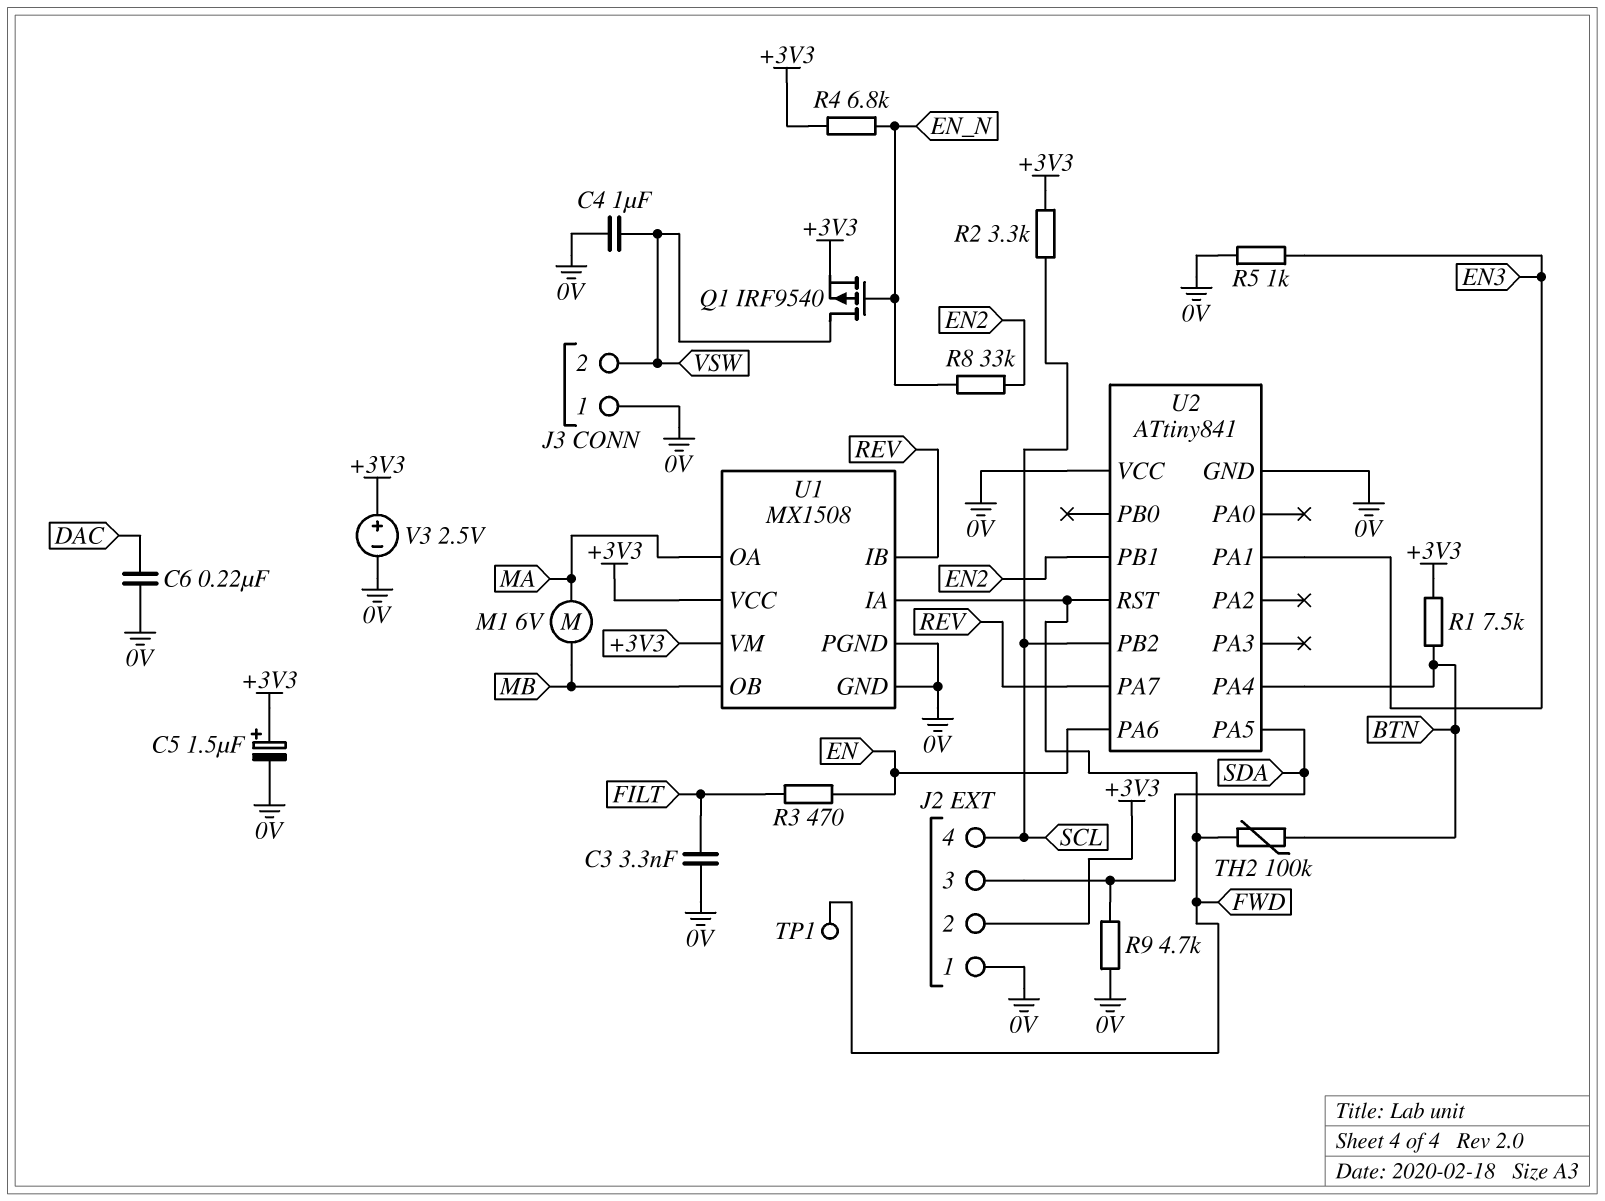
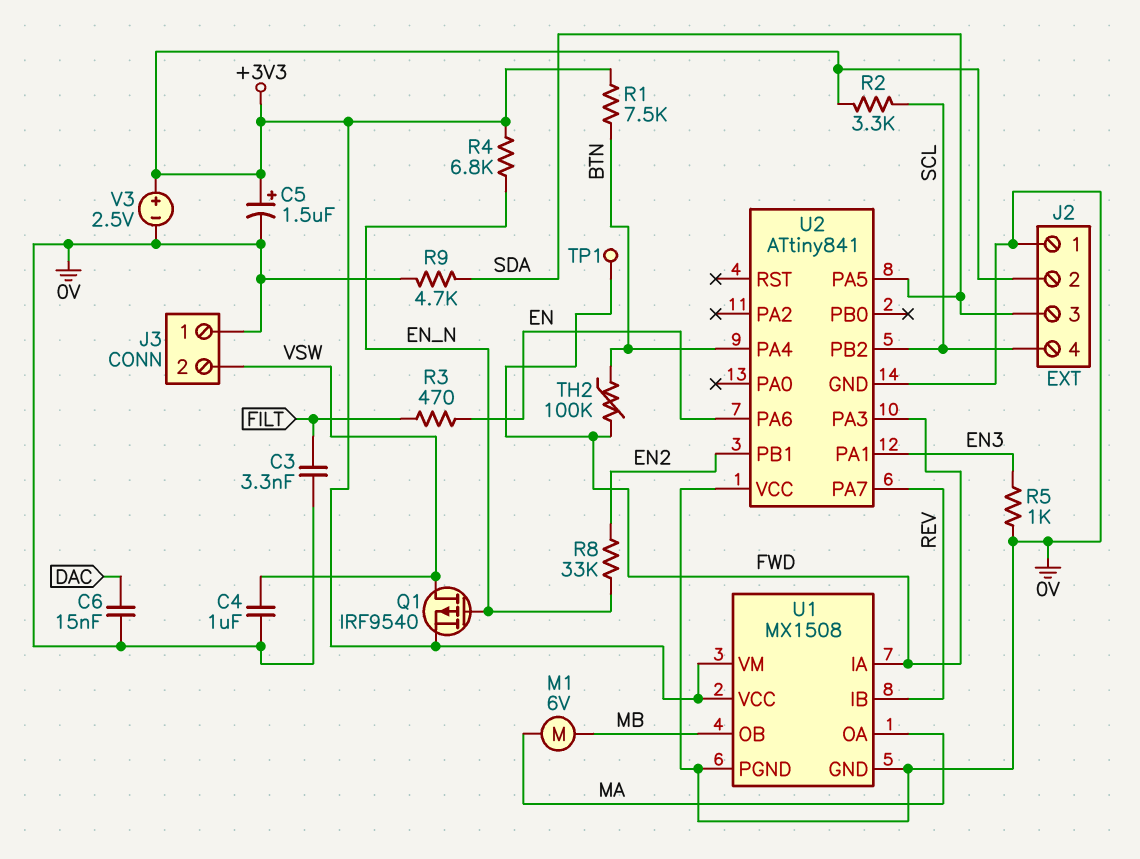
C6: 220nF (0V, DAC) -> 15nF (0V, DAC)
U2 pin PA3: none -> FWD
U2 pin RST: FWD -> none

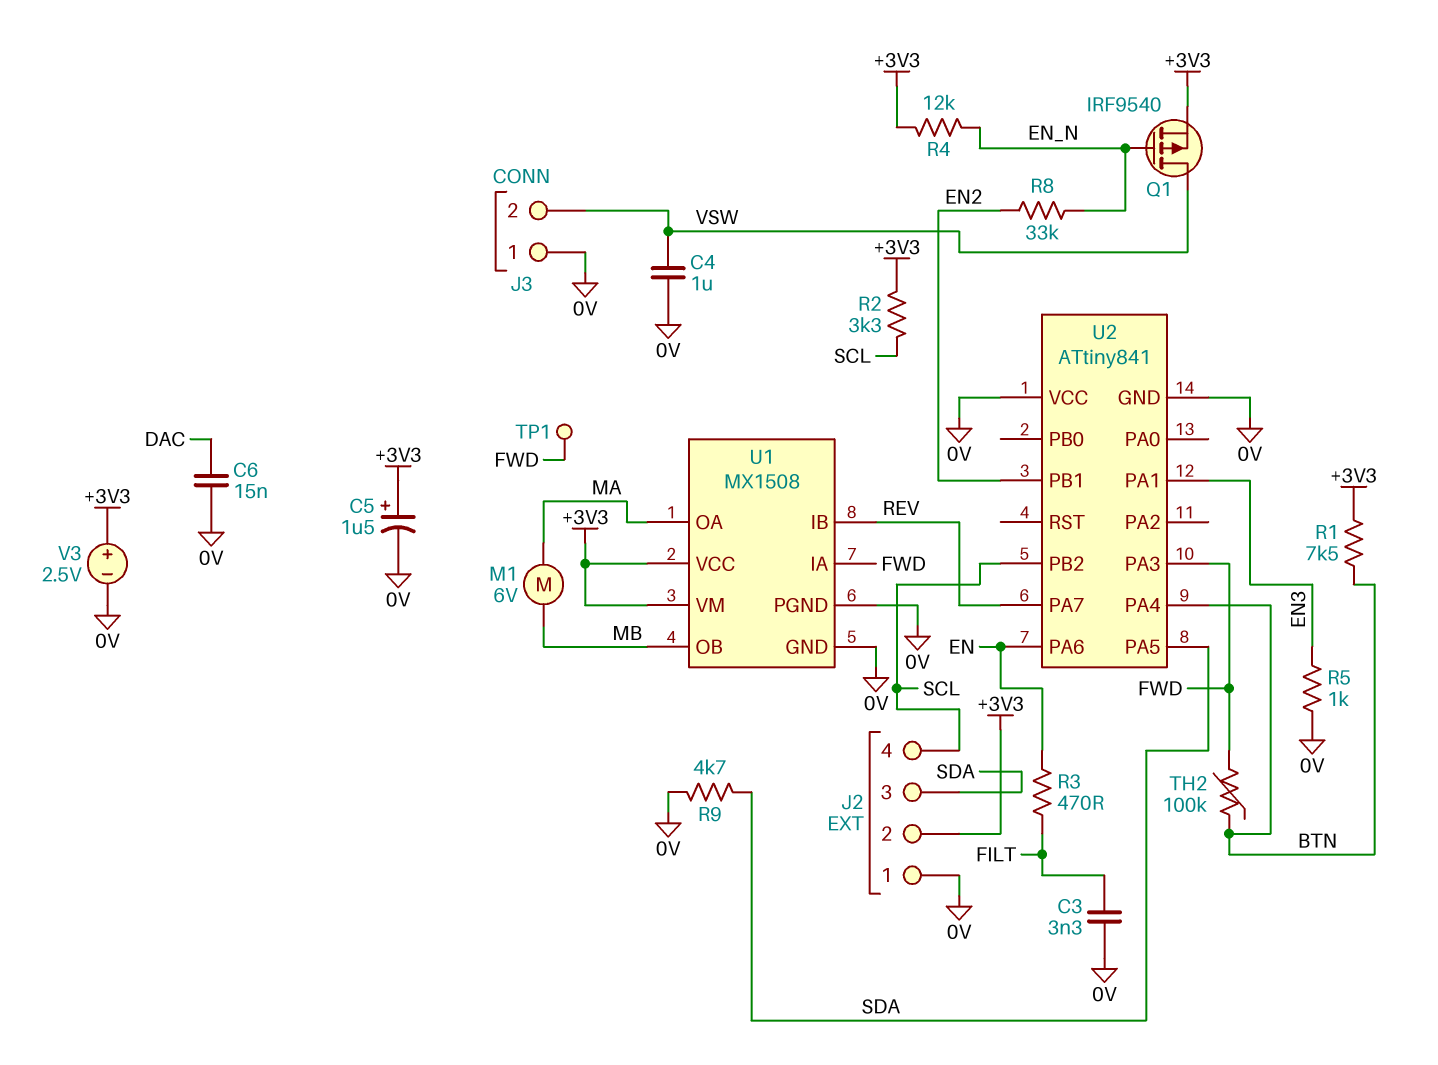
R4: 6.8k (+3V3, EN_N) -> 12k (+3V3, EN_N)

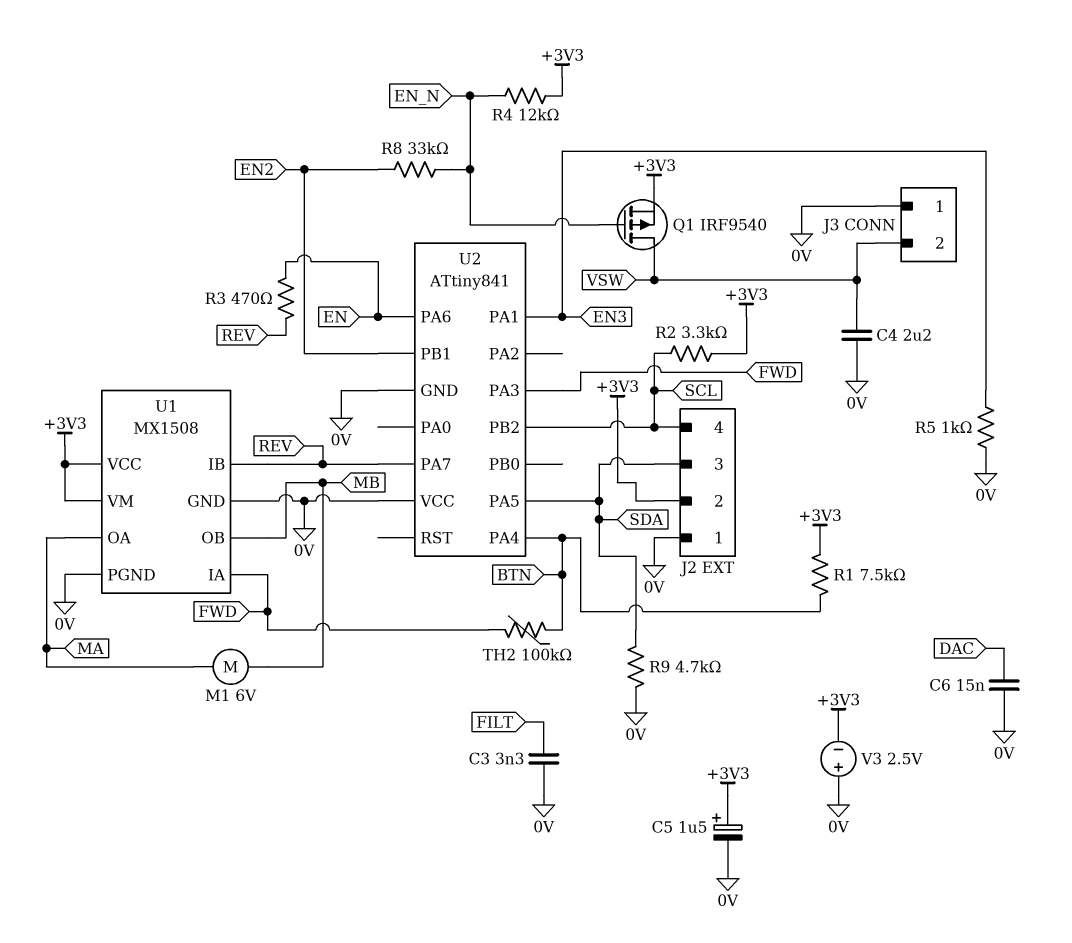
C4: 1uF (0V, VSW) -> 2.2uF (0V, VSW)
R3: 470 (EN, FILT) -> 470 (EN, REV)
TP1: test point (FWD) -> none
V3: 2.5V (plus +3V3, minus 0V) -> 2.5V (plus 0V, minus +3V3)

